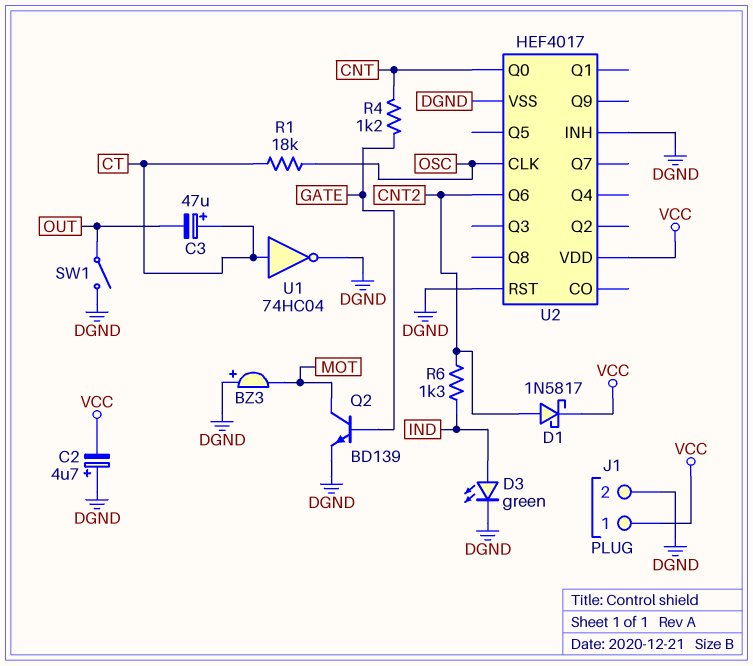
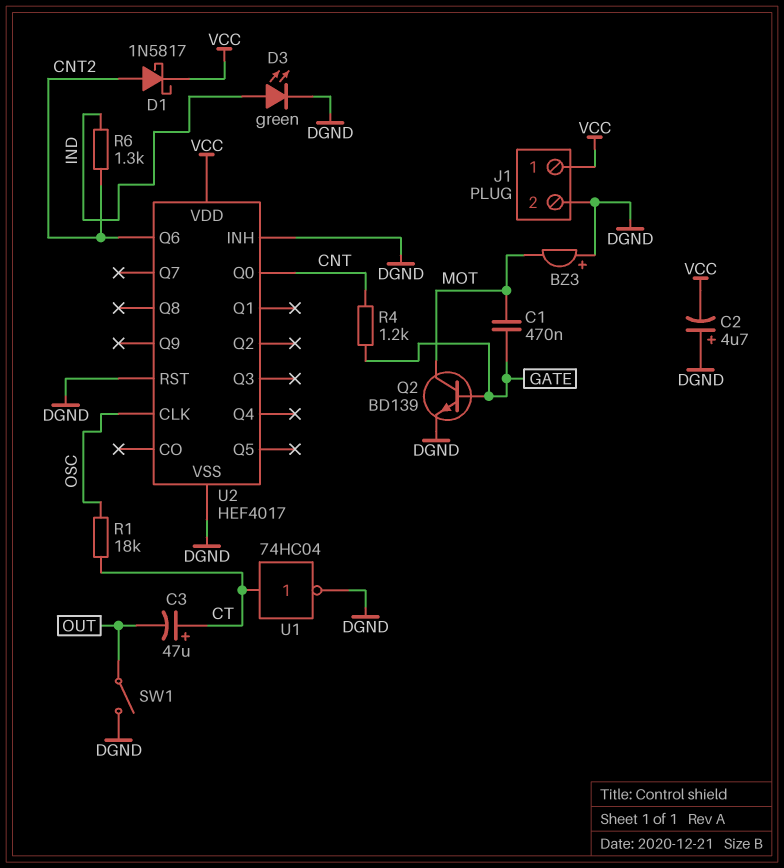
C1: none -> 470nF (GATE, MOT)

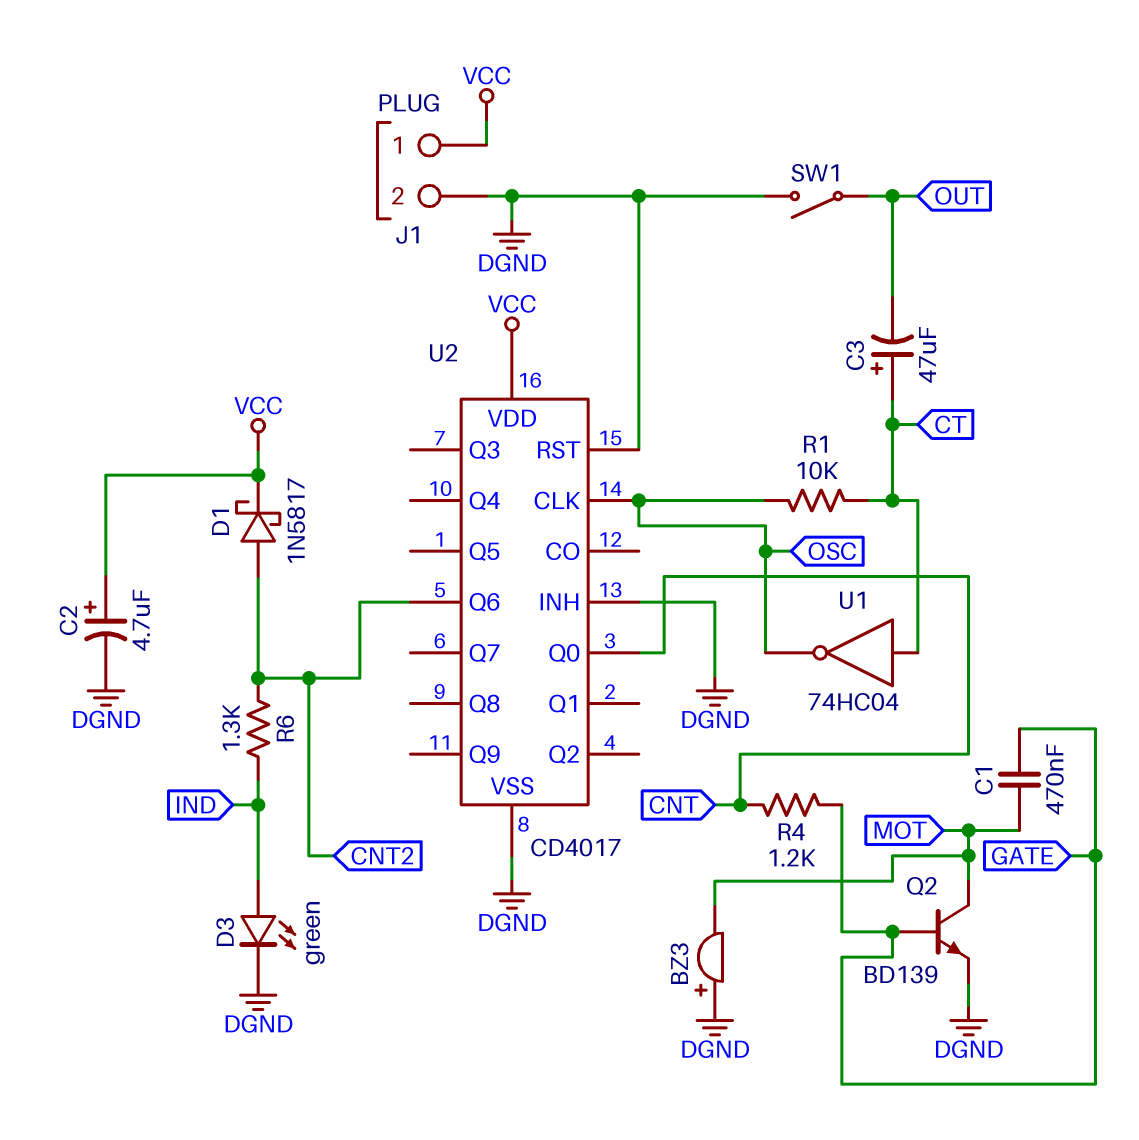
C2: 4.7uF (plus DGND, minus VCC) -> 4.7uF (plus VCC, minus DGND)
R1: 18k (CT, OSC) -> 10k (CT, OSC)
U1: NOT 74HC04 (in CT, out DGND) -> NOT 74HC04 (in CT, out OSC)
U2: HEF4017 -> CD4017

